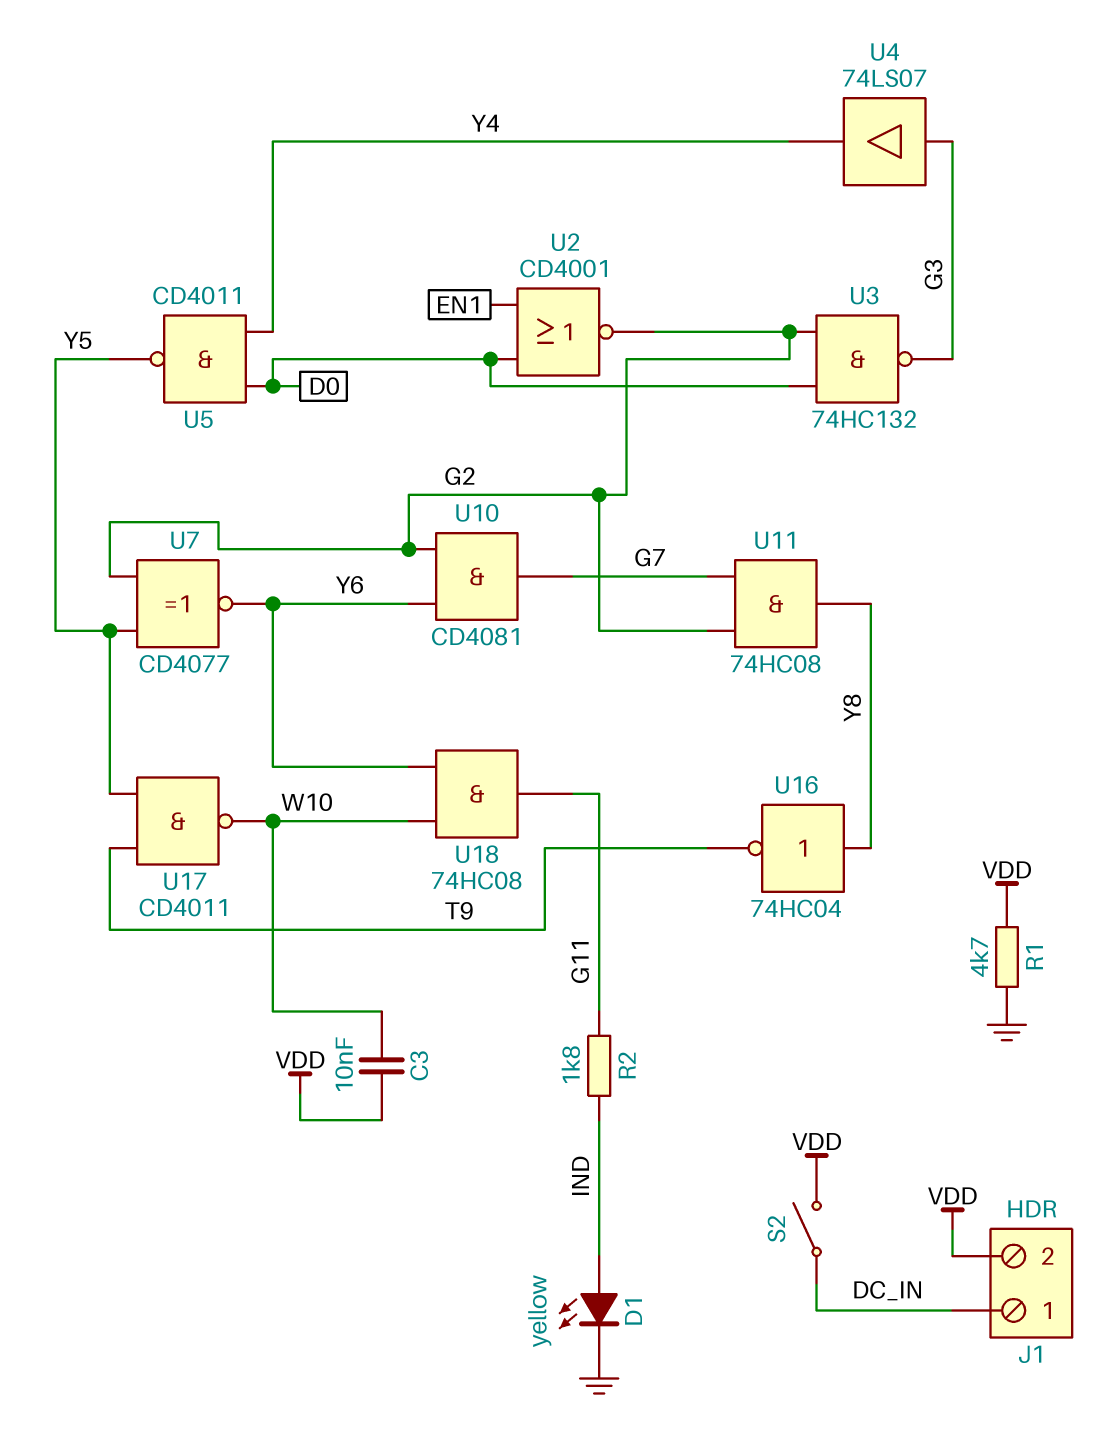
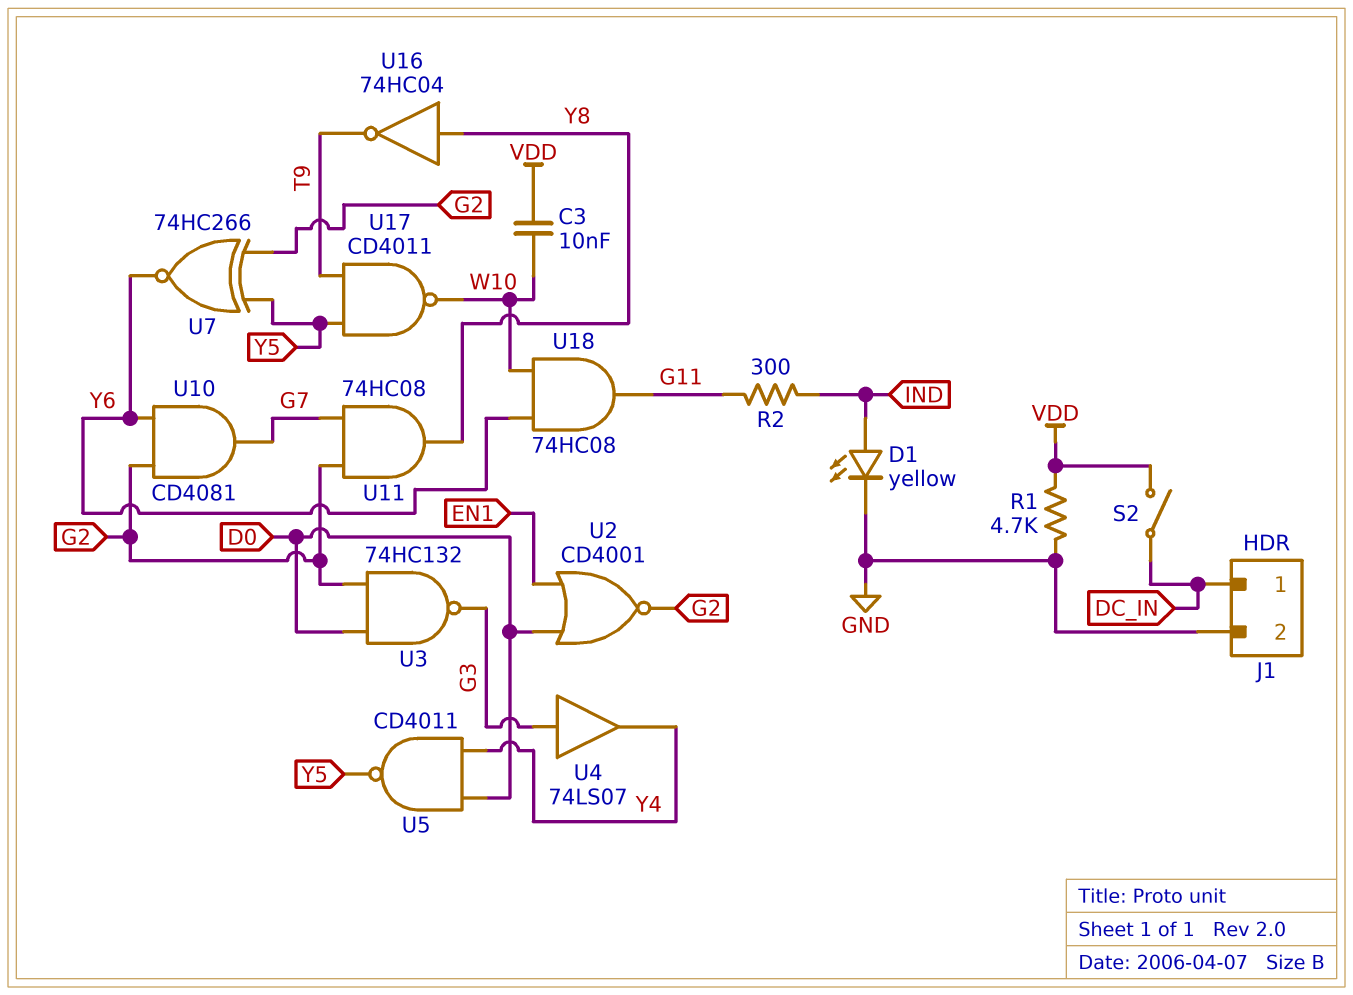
J1 pin 2: VDD -> GND
R2: 1.8k (G11, IND) -> 300 (G11, IND)
U7: XNOR CD4077 (in G2, in Y5, out Y6) -> XNOR 74HC266 (in G2, in Y5, out Y6)

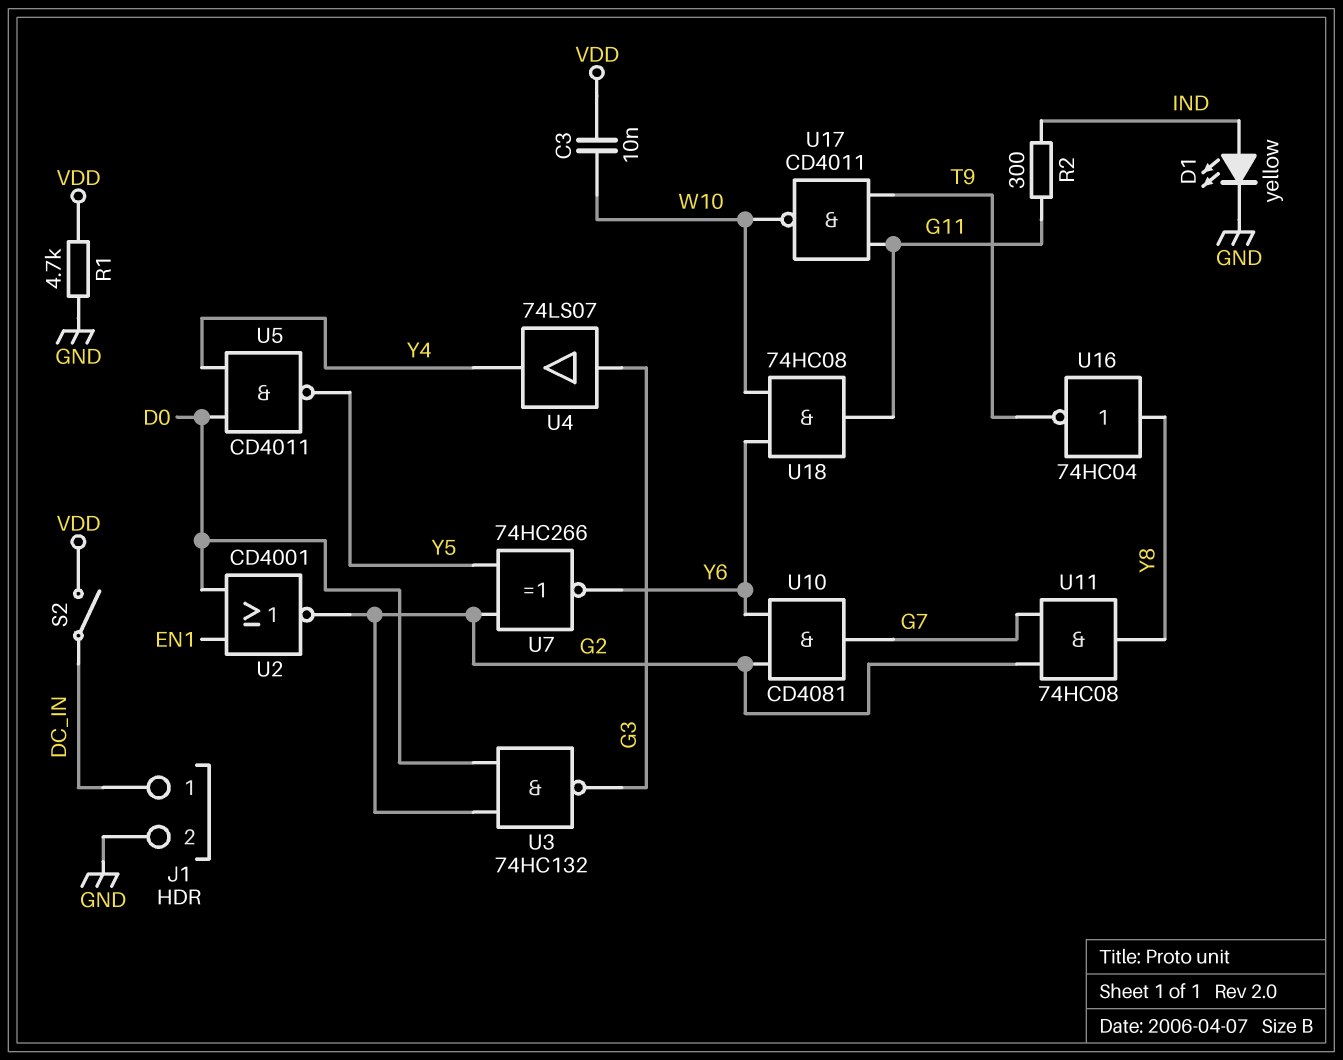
U17: NAND CD4011 (in T9, in Y5, out W10) -> NAND CD4011 (in G11, in T9, out W10)

